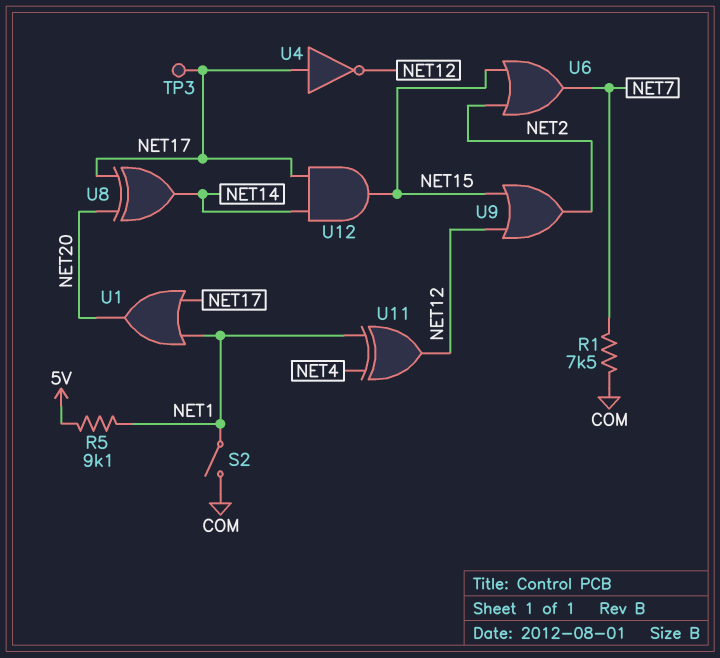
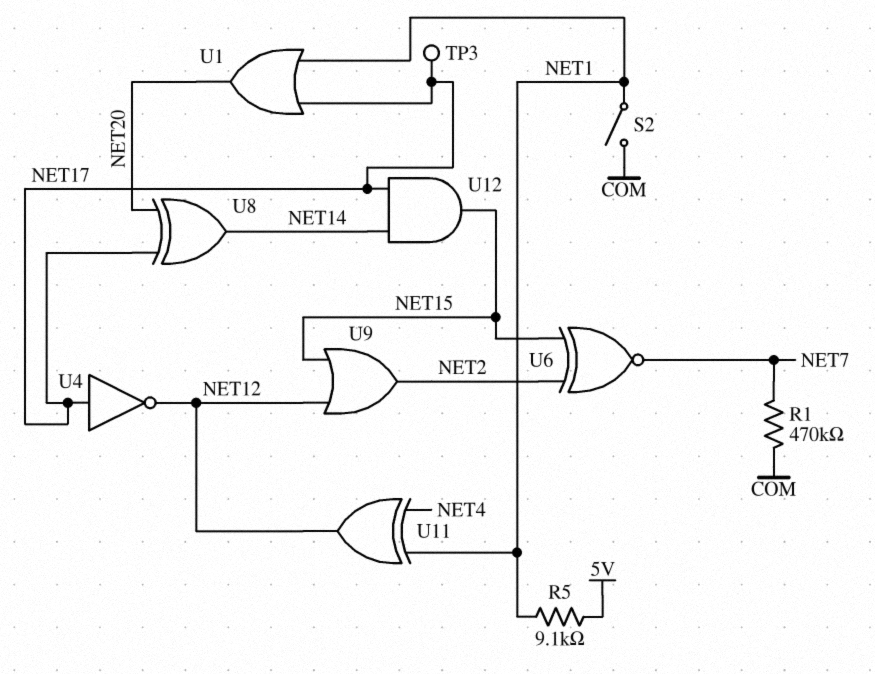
R1: 7.5k (COM, NET7) -> 470k (COM, NET7)
U6: OR (in NET2, in NET15, out NET7) -> XNOR (in NET2, in NET15, out NET7)

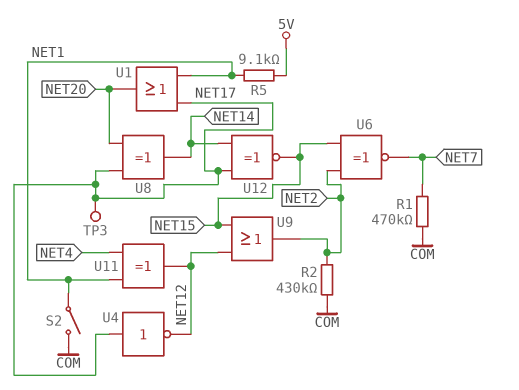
R2: none -> 430k (COM, NET2)
U12: AND (in NET14, in NET17, out NET15) -> XNOR (in NET14, in NET17, out NET15)

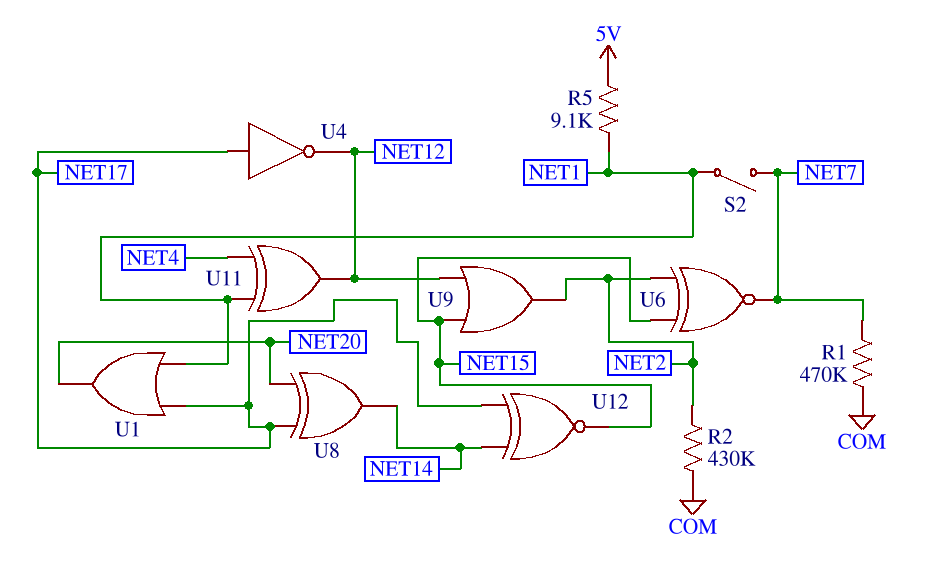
S2: switch (COM, NET1) -> switch (NET1, NET7)
TP3: test point (NET17) -> none

